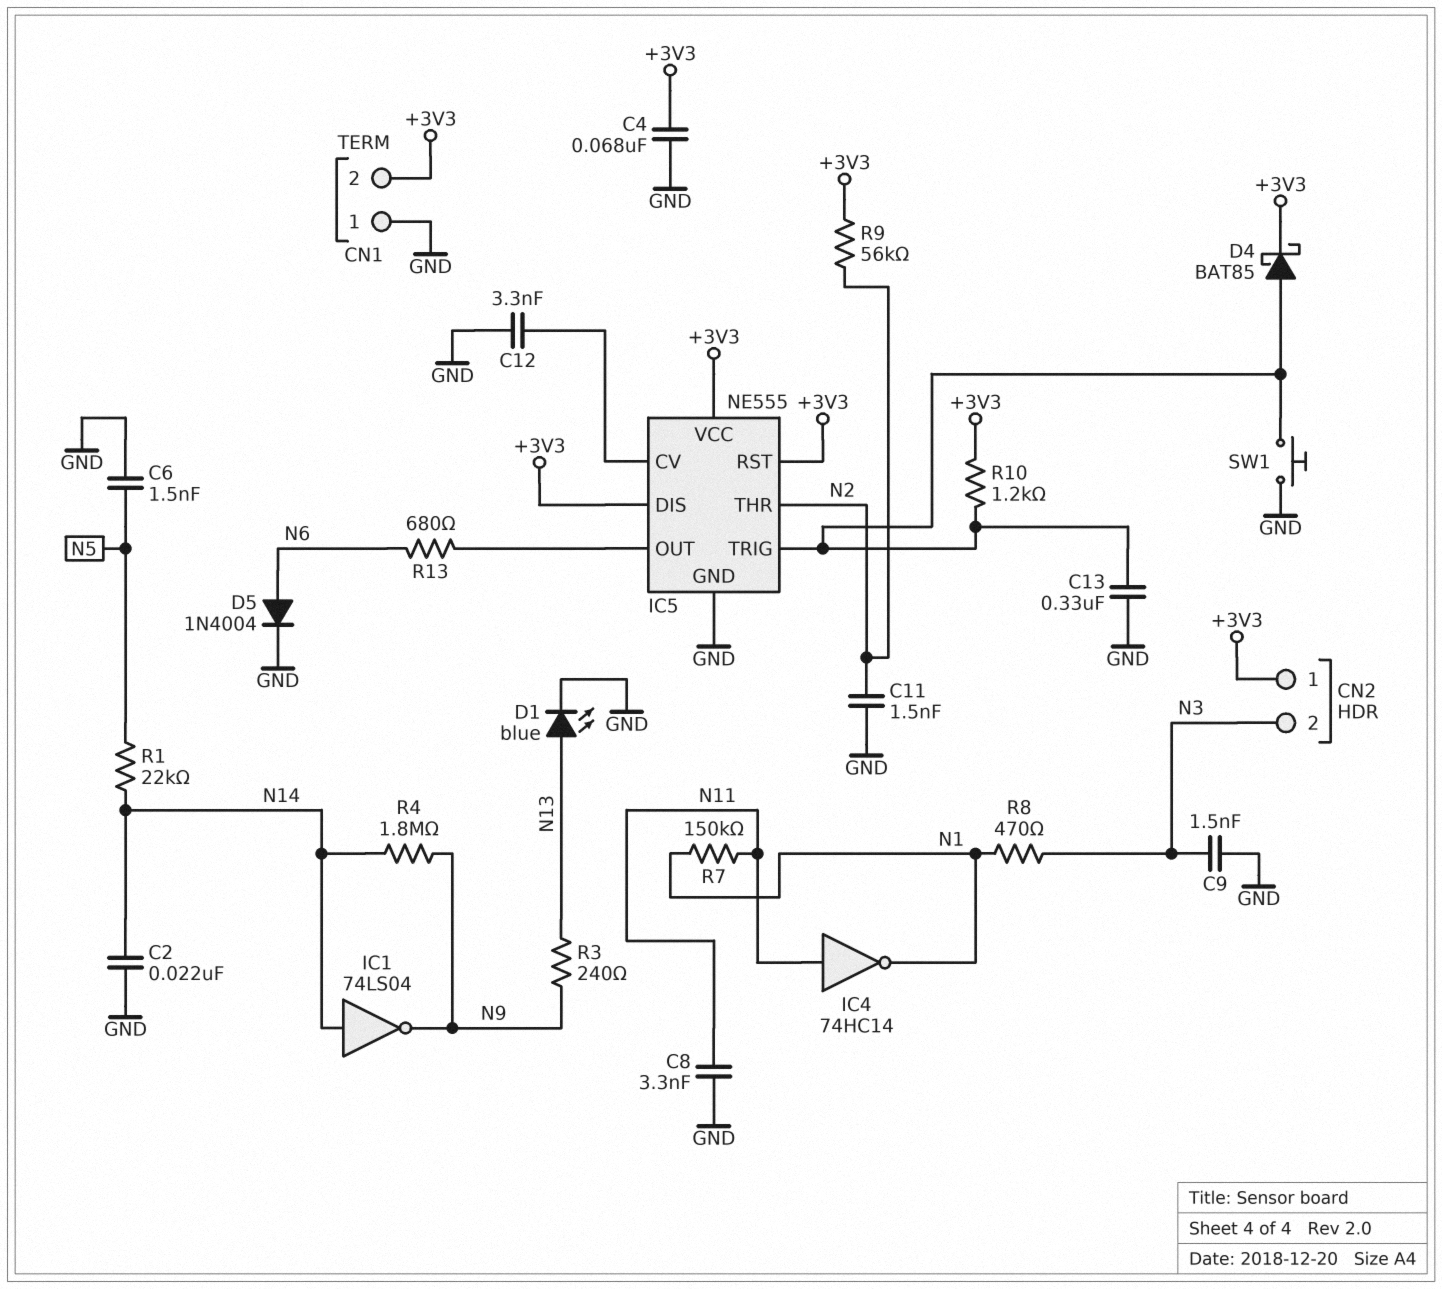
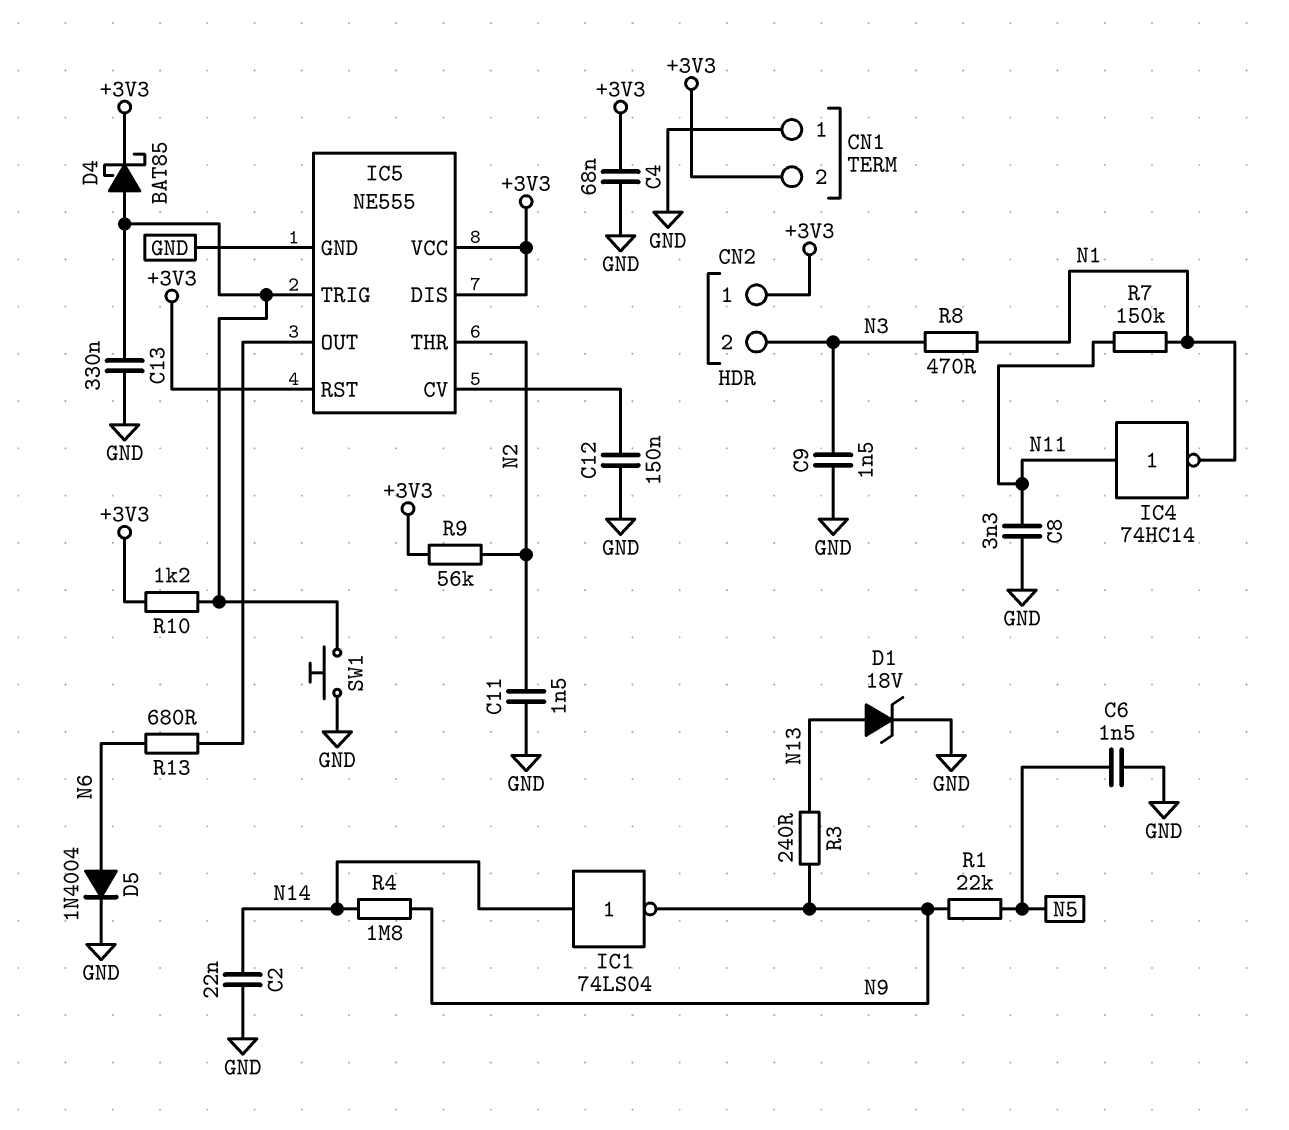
C12: 3.3nF (GND, IC5/CV) -> 150nF (GND, IC5/CV)
D1: LED blue (A N13, K GND) -> zener 18V (A N13, K GND)
R1: 22k (N5, N14) -> 22k (N5, N9)

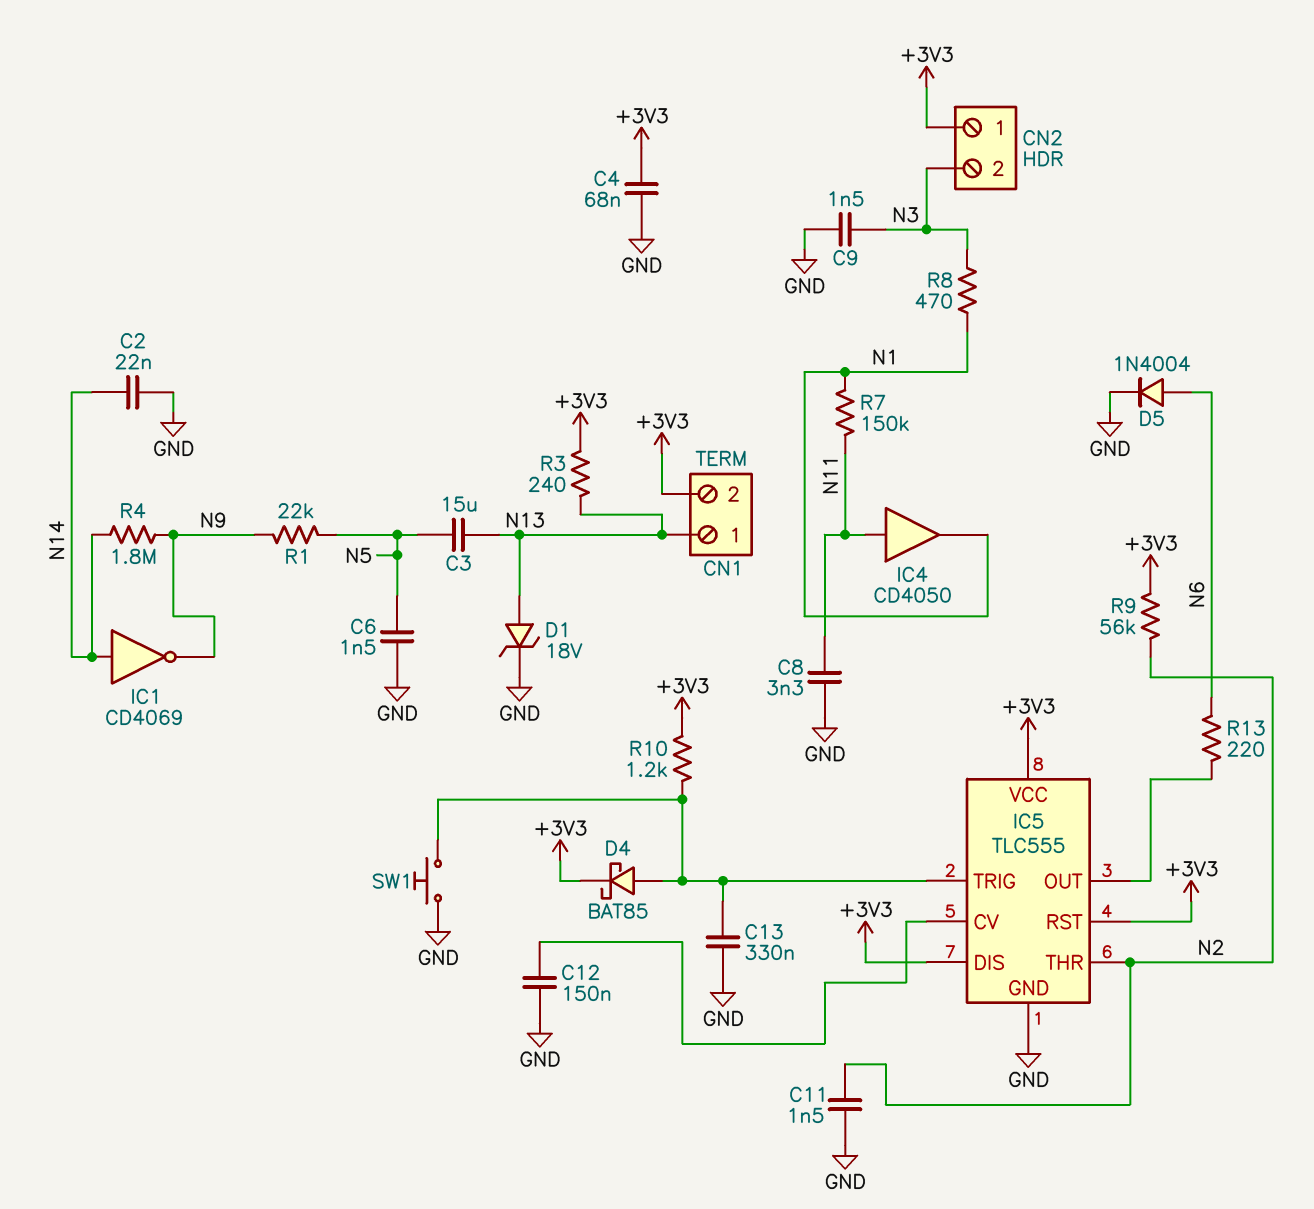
C3: none -> 15uF (N5, N13)
CN1 pin 1: GND -> N13
IC1: NOT 74LS04 (in N14, out N9) -> NOT CD4069 (in N14, out N9)
IC4: NOT 74HC14 (in N11, out N1) -> buffer CD4050 (in N11, out N1)
IC5: NE555 -> TLC555
R3: 240 (N9, N13) -> 240 (+3V3, N13)
R13: 680 (IC5/OUT, N6) -> 220 (IC5/OUT, N6)

